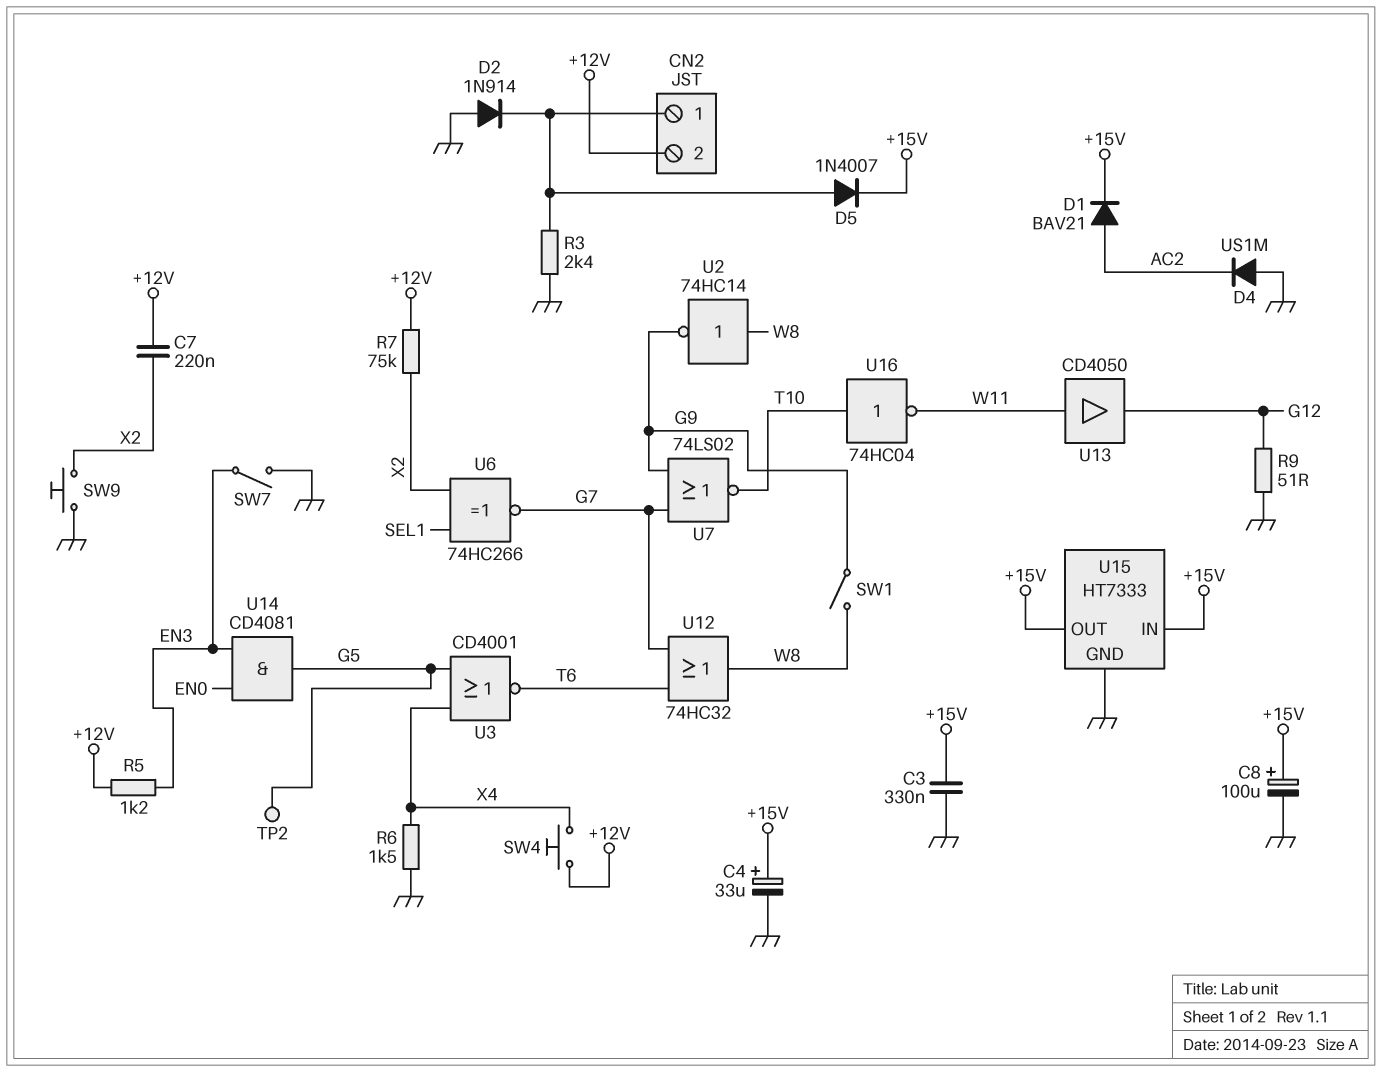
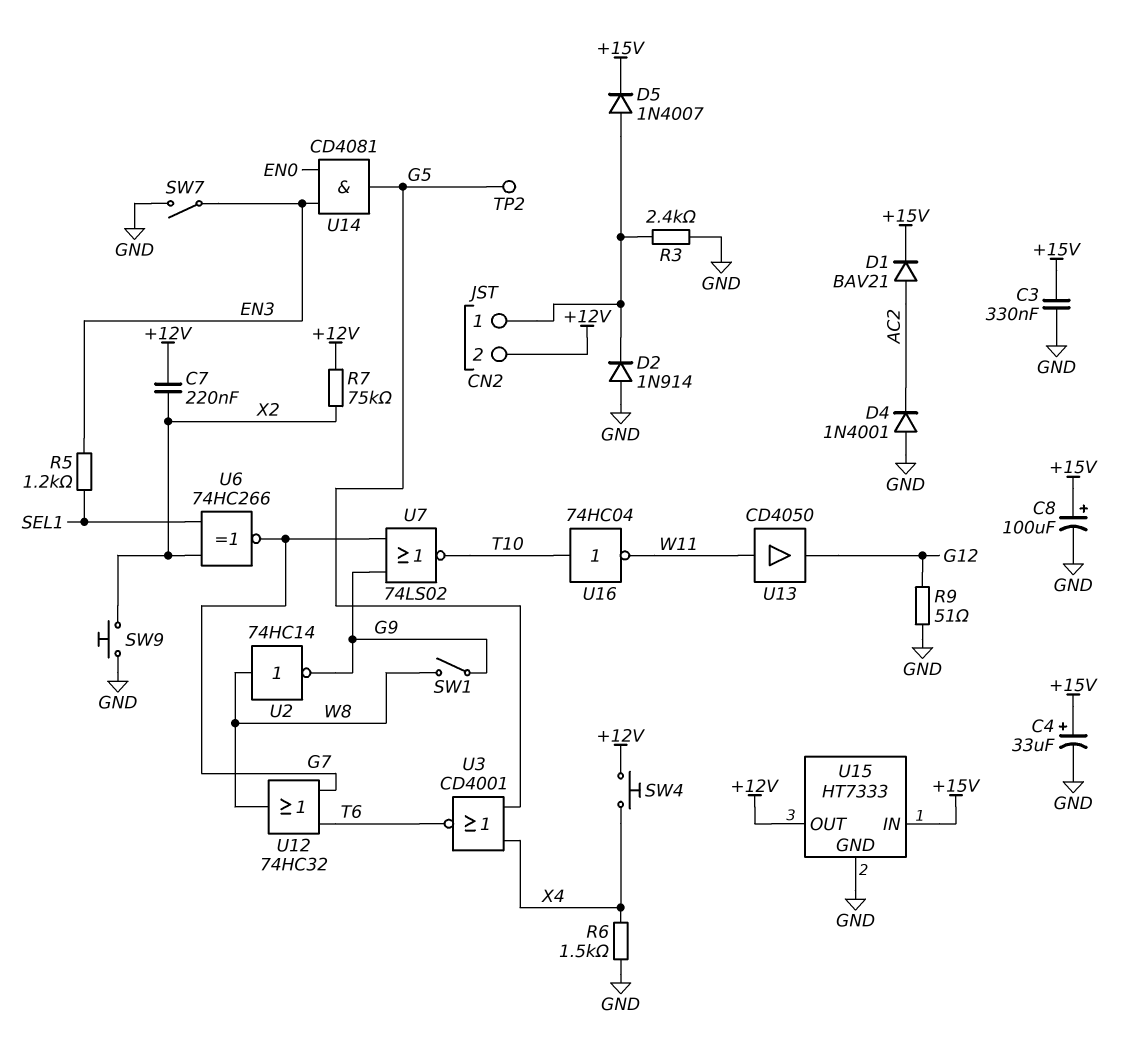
D4: diode US1M (A GND, K AC2) -> diode 1N4001 (A GND, K AC2)
R5: 1.2k (+12V, EN3) -> 1.2k (EN3, SEL1)
U15 pin OUT: +15V -> +12V

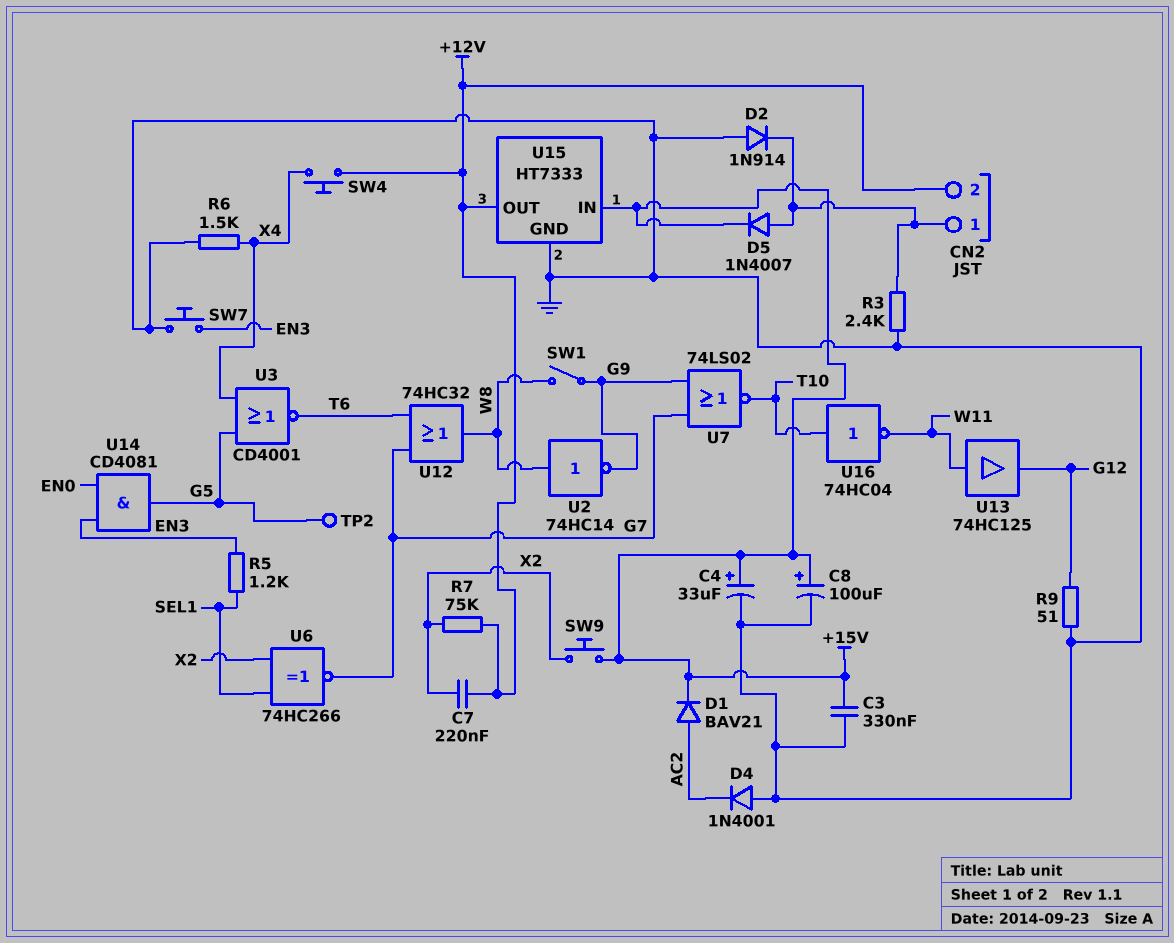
SW7: switch (EN3, GND) -> button (EN3, GND)
SW9: button (GND, X2) -> button (+15V, X2)
U13: buffer CD4050 (in W11, out G12) -> buffer 74HC125 (in W11, out G12)

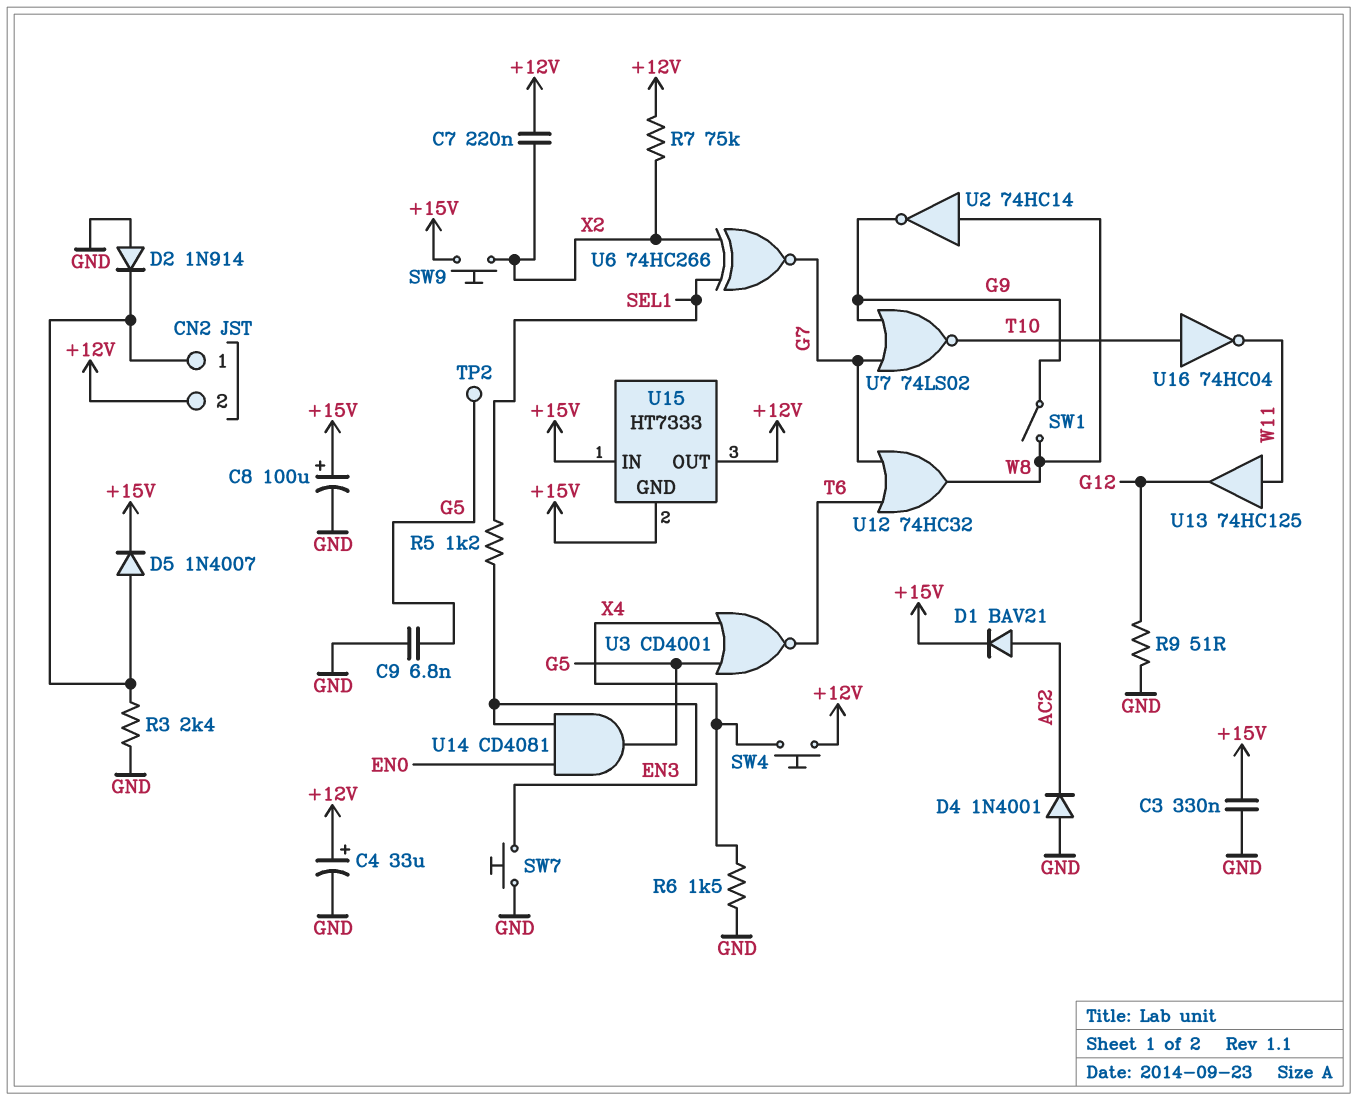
C4: 33uF (plus +15V, minus GND) -> 33uF (plus +12V, minus GND)
C9: none -> 6.8nF (G5, GND)
U15 pin GND: GND -> +15V

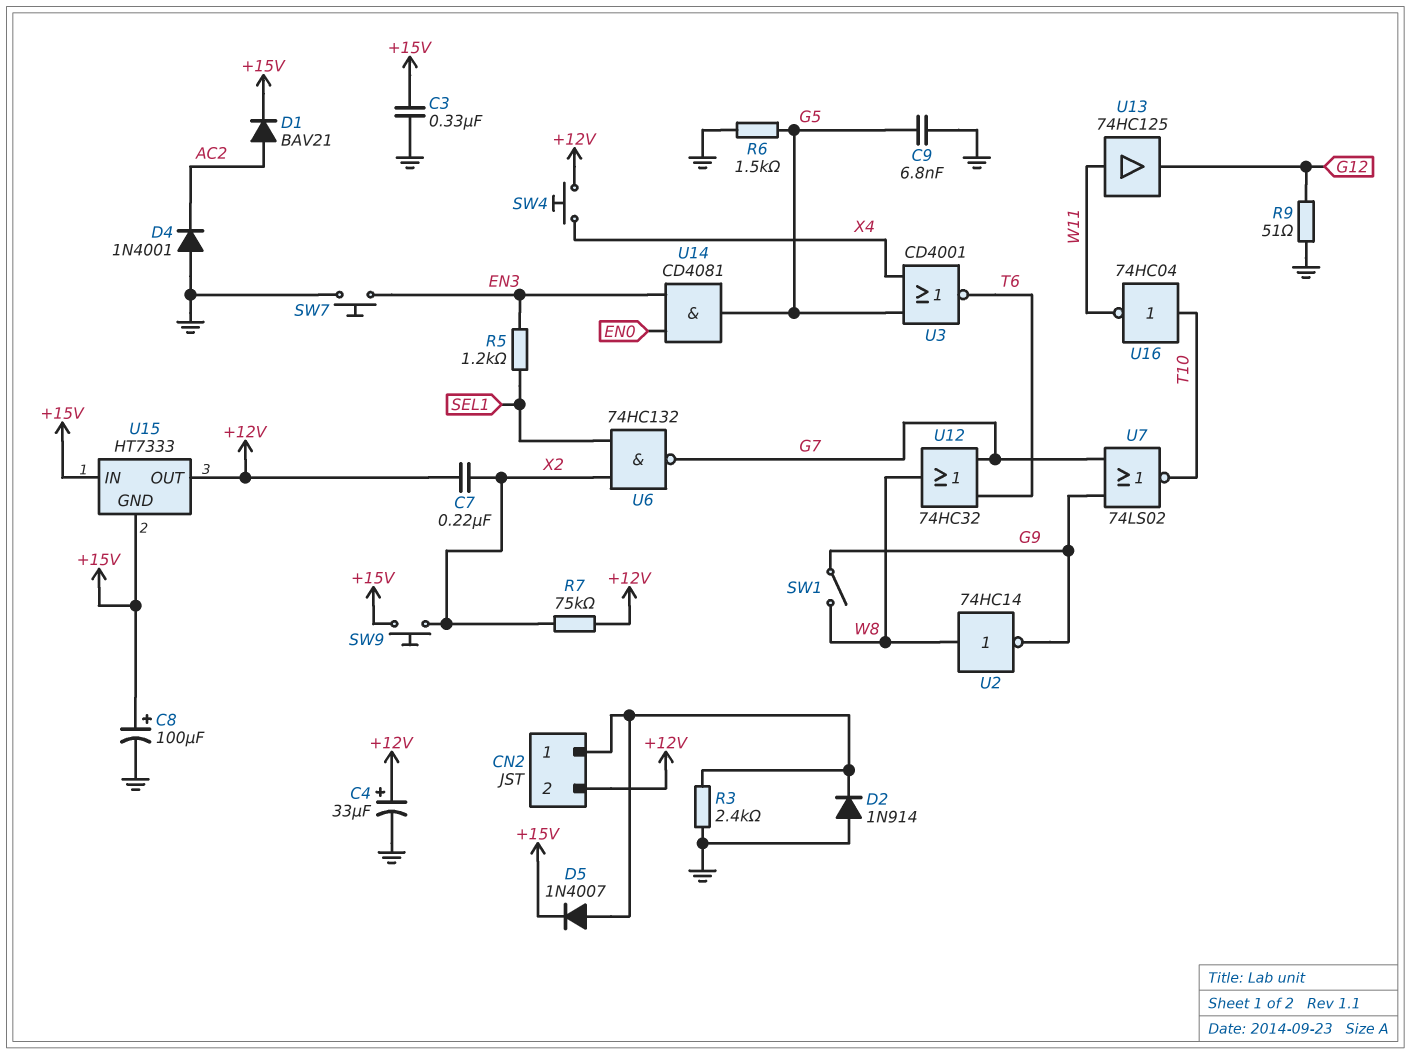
R6: 1.5k (GND, X4) -> 1.5k (G5, GND)
TP2: test point (G5) -> none
U6: XNOR 74HC266 (in SEL1, in X2, out G7) -> NAND 74HC132 (in SEL1, in X2, out G7)

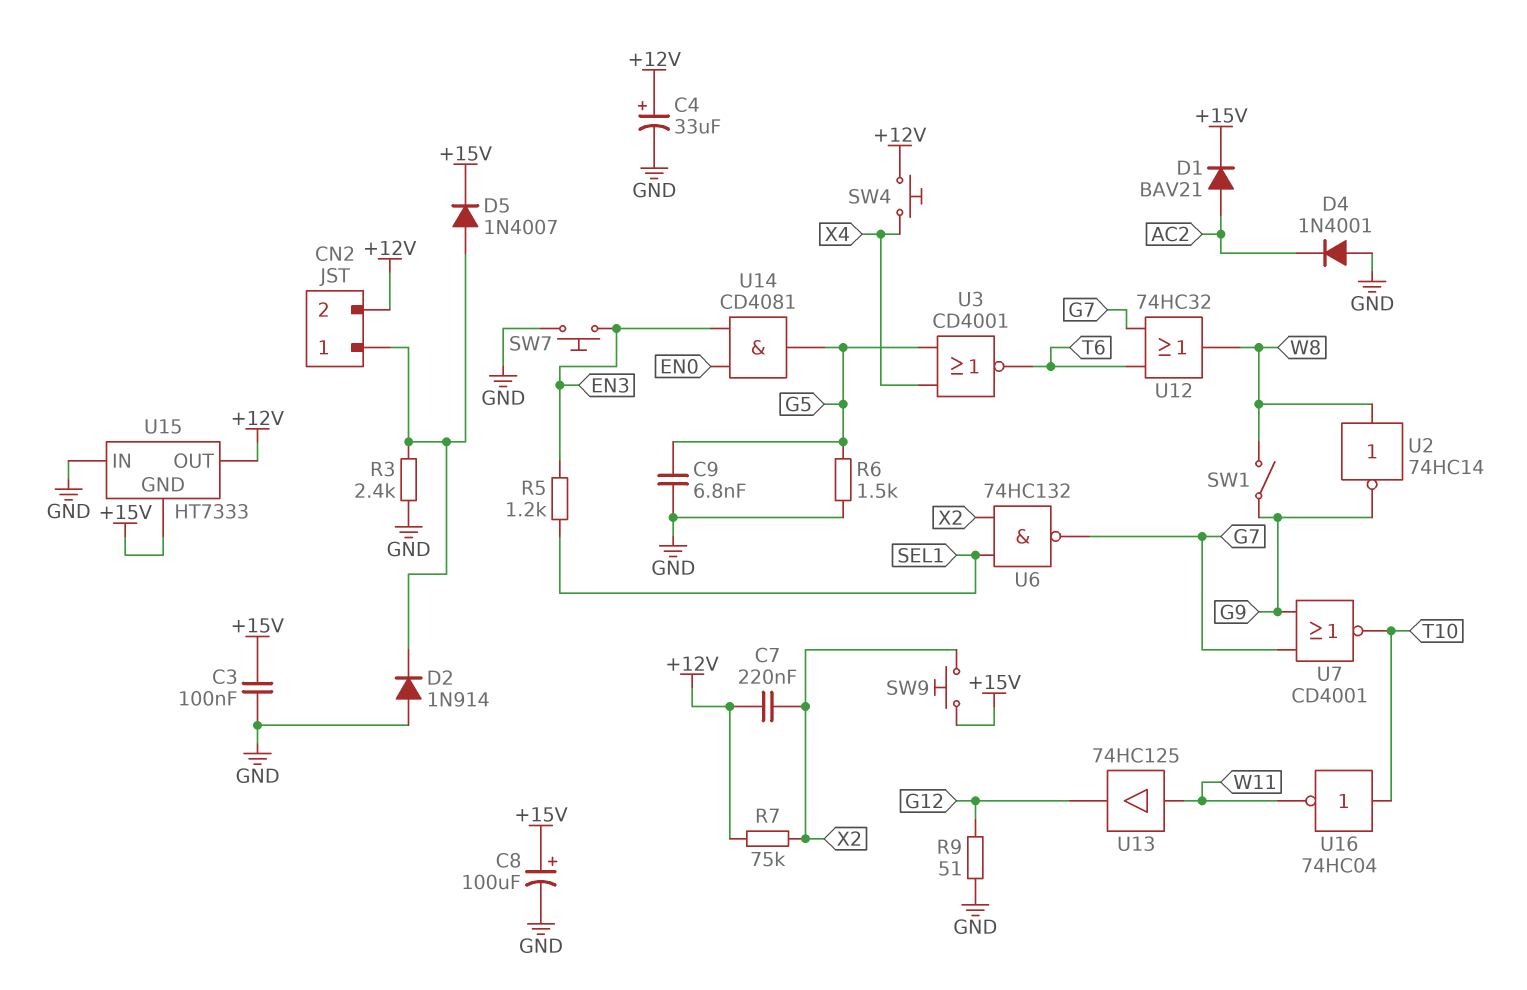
C3: 330nF (+15V, GND) -> 100nF (+15V, GND)
U7: NOR 74LS02 (in G7, in G9, out T10) -> NOR CD4001 (in G7, in G9, out T10)
U15 pin IN: +15V -> GND

